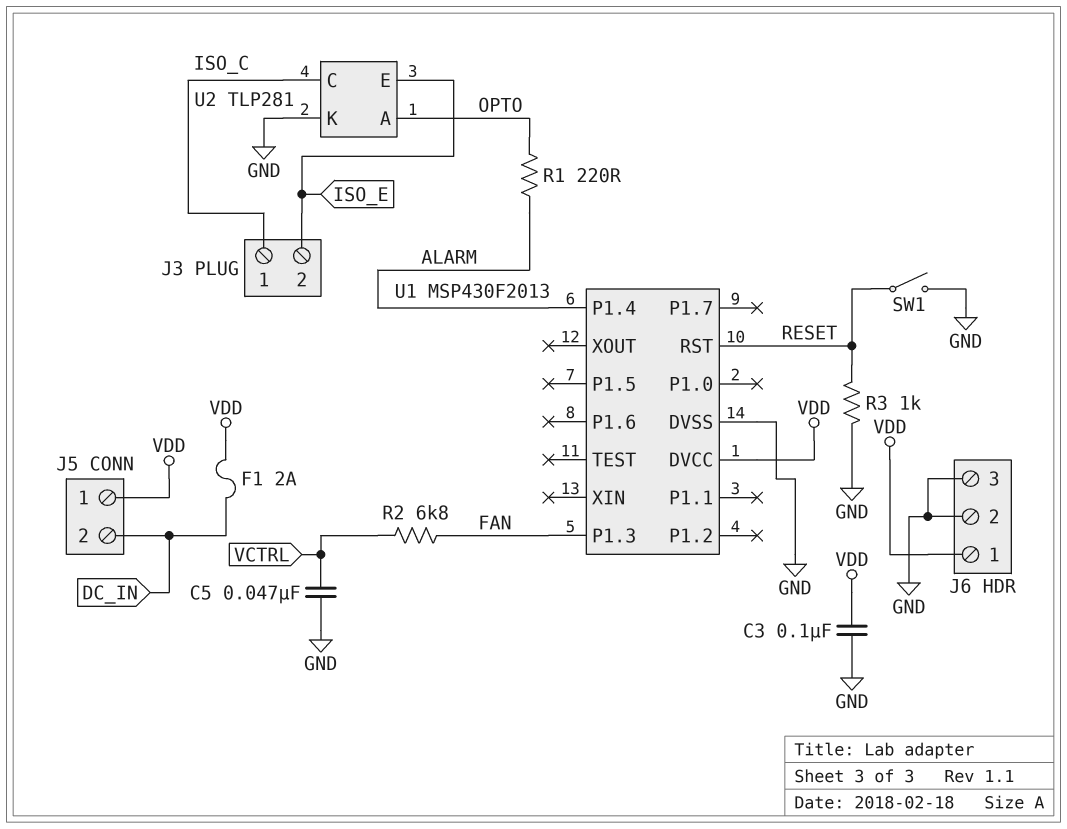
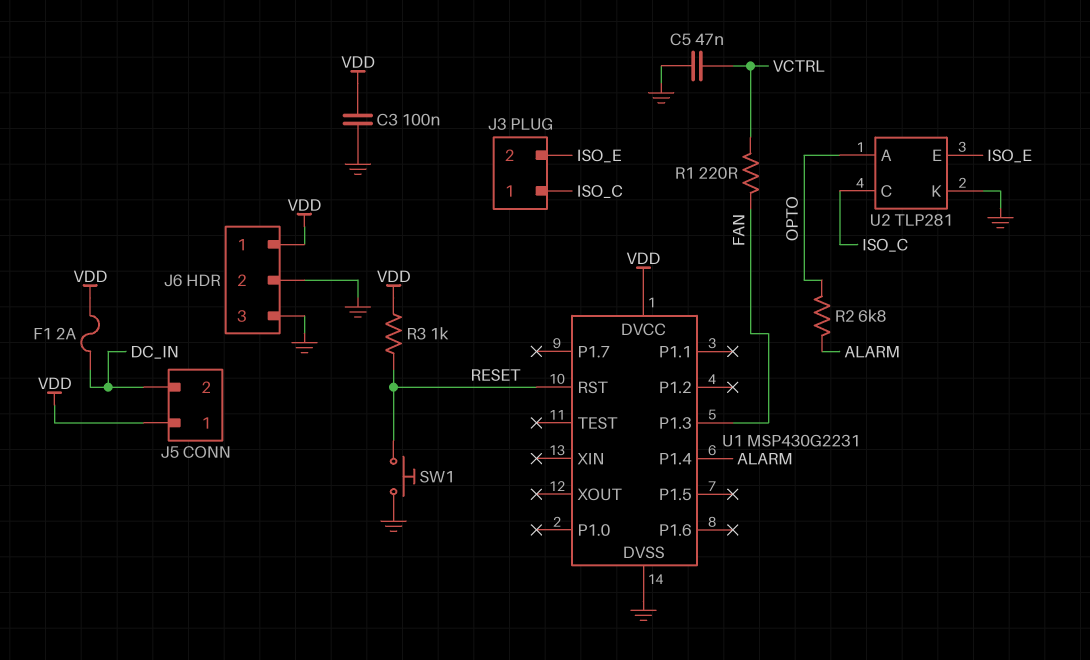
R1: 220 (ALARM, OPTO) -> 220 (FAN, VCTRL)
R2: 6.8k (FAN, VCTRL) -> 6.8k (ALARM, OPTO)
R3: 1k (GND, RESET) -> 1k (RESET, VDD)
SW1: switch (GND, RESET) -> button (GND, RESET)
U1: MSP430F2013 -> MSP430G2231

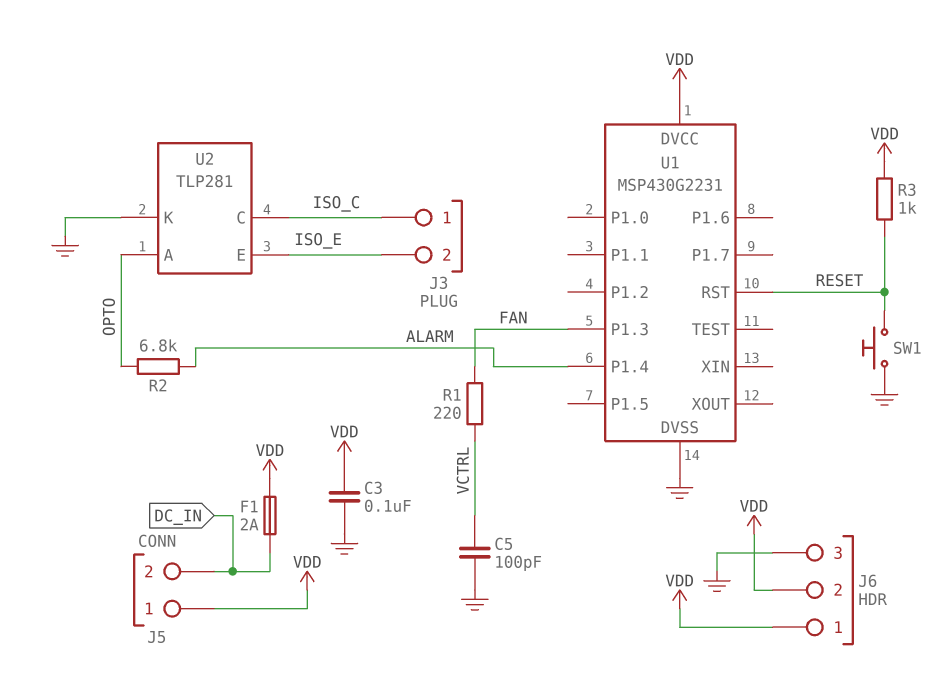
C5: 47nF (GND, VCTRL) -> 100pF (GND, VCTRL)
J6 pin 2: GND -> VDD

